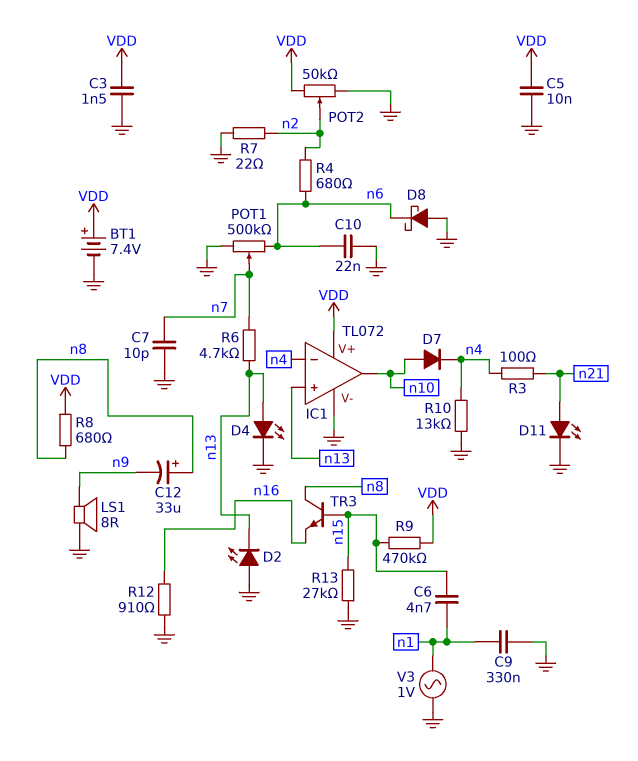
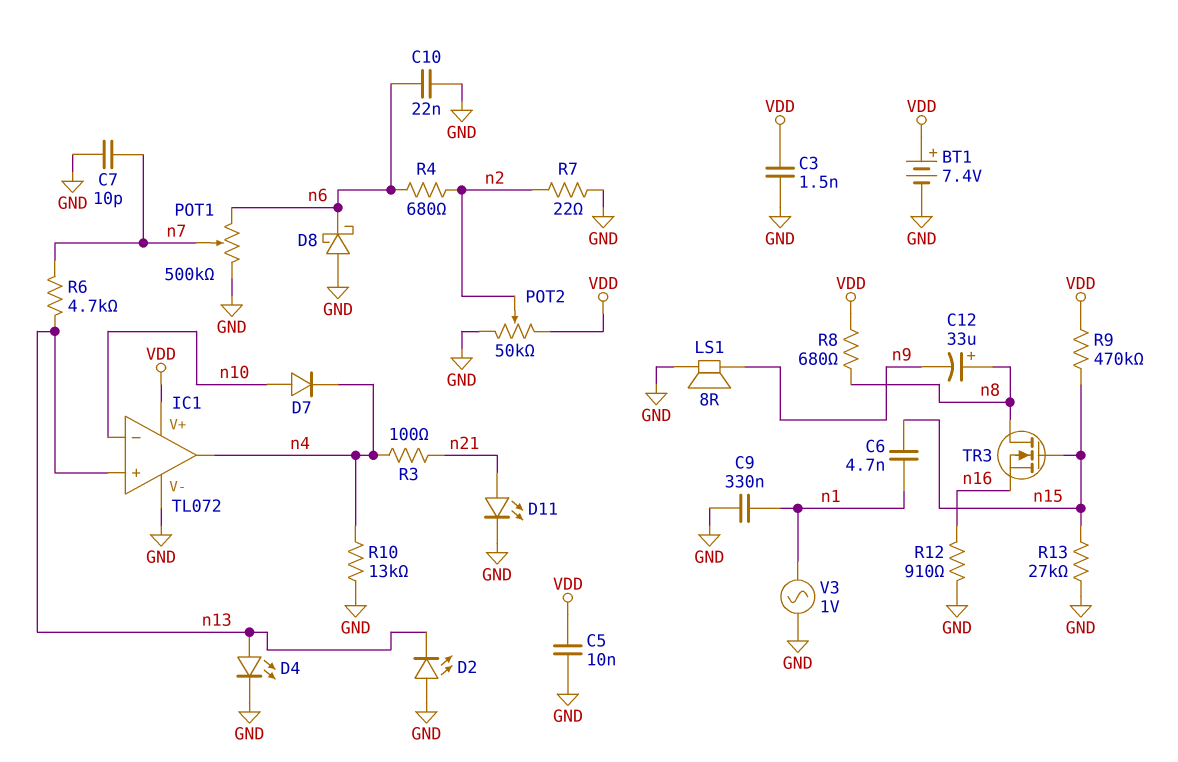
IC1 pin in-: n4 -> n10
IC1 pin out: n10 -> n4
TR3: NPN (B n15, C n8, E n16) -> NMOS (G n15, D n8, S n16)

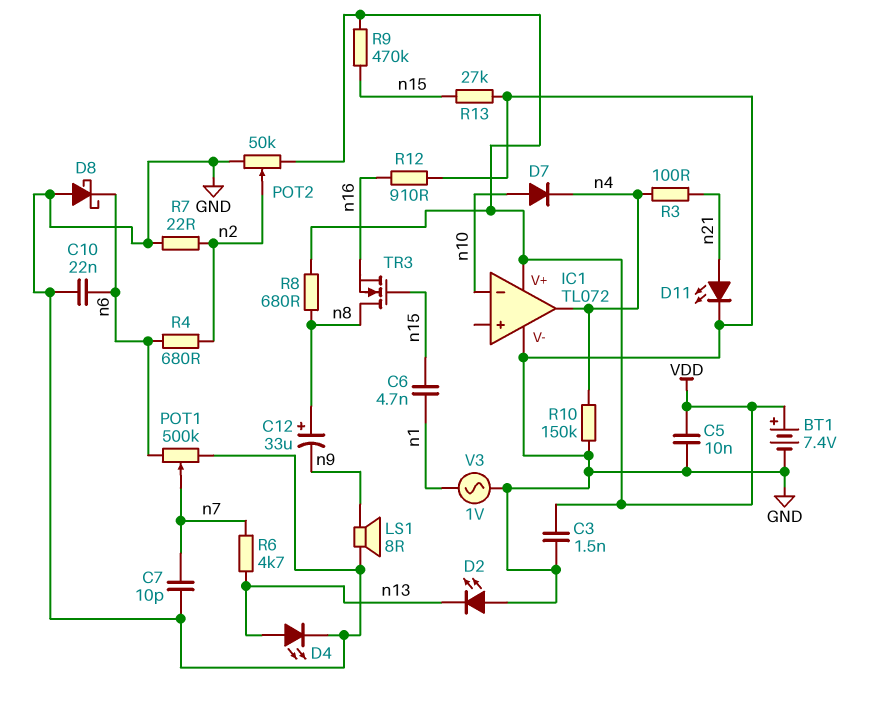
C9: 330nF (GND, n1) -> none
IC1 pin in+: n13 -> none
R10: 13k (GND, n4) -> 150k (GND, n4)

